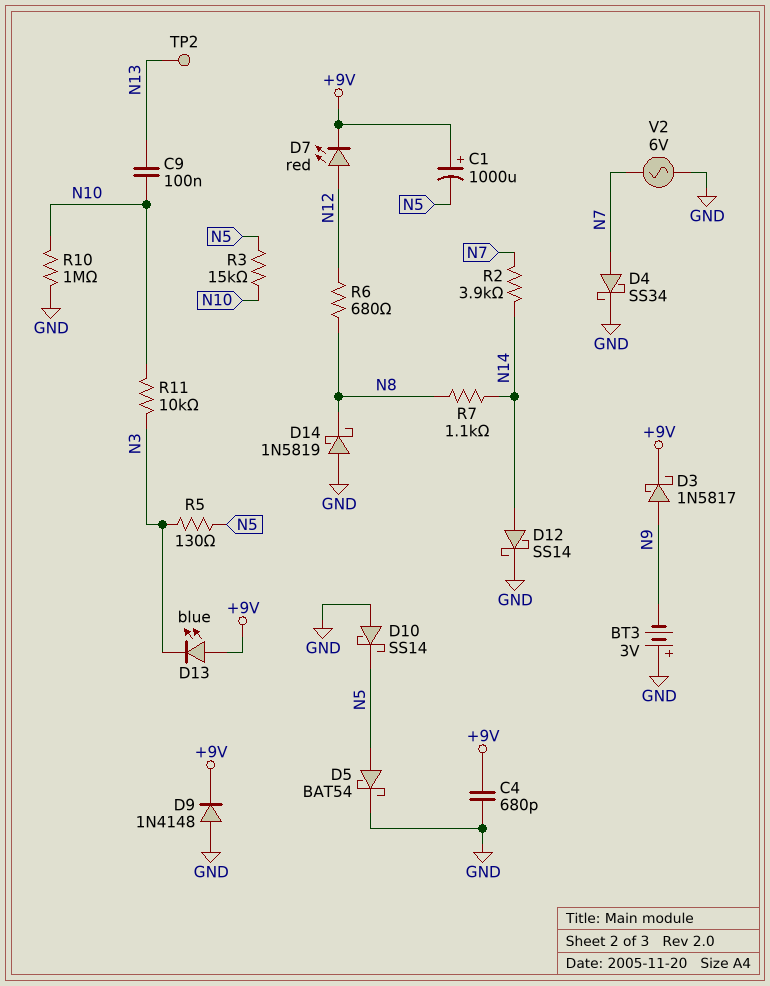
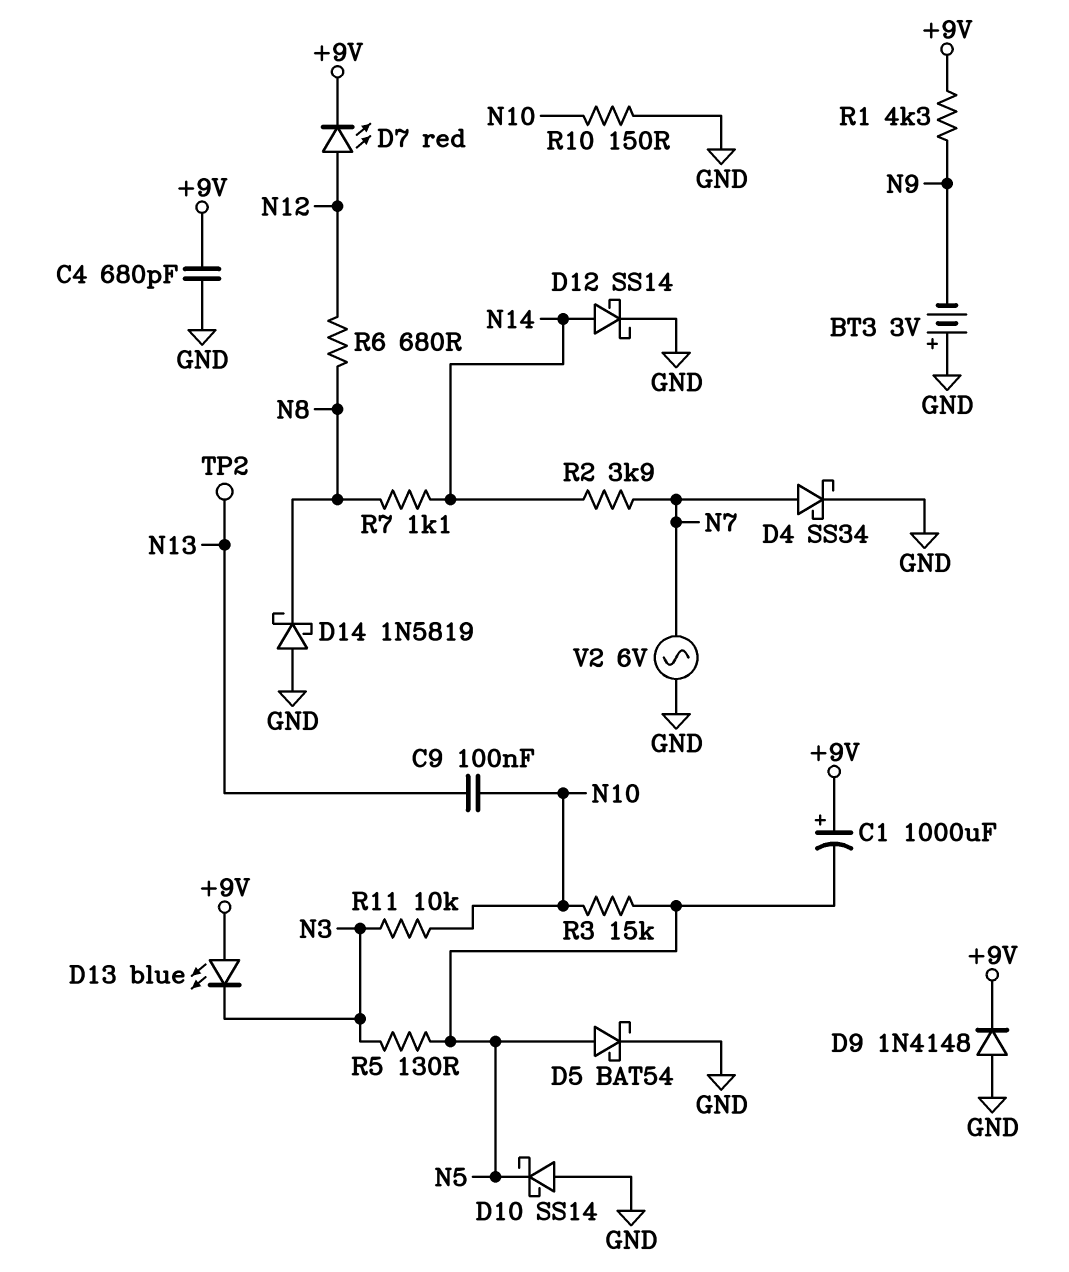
D3: schottky 1N5817 (A N9, K +9V) -> none
R1: none -> 4.3k (+9V, N9)
R10: 1M (GND, N10) -> 150 (GND, N10)

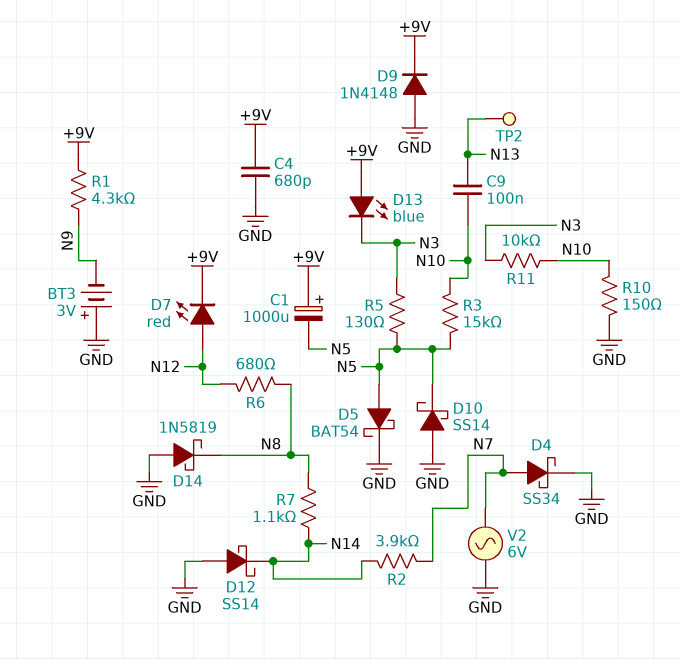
D12: schottky SS14 (A N14, K GND) -> schottky SS14 (A GND, K N14)

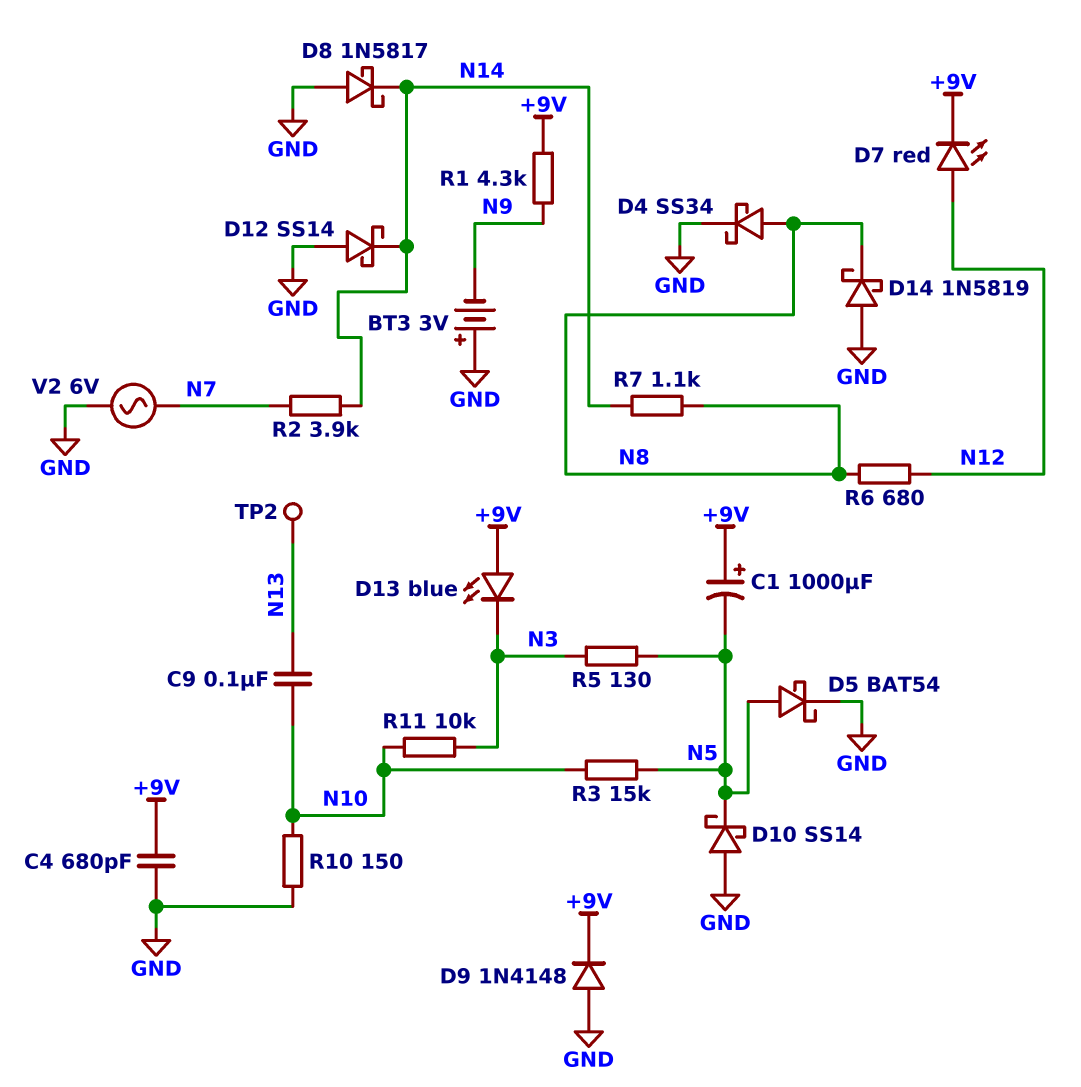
D4: schottky SS34 (A N7, K GND) -> schottky SS34 (A N8, K GND)
D8: none -> schottky 1N5817 (A GND, K N14)

